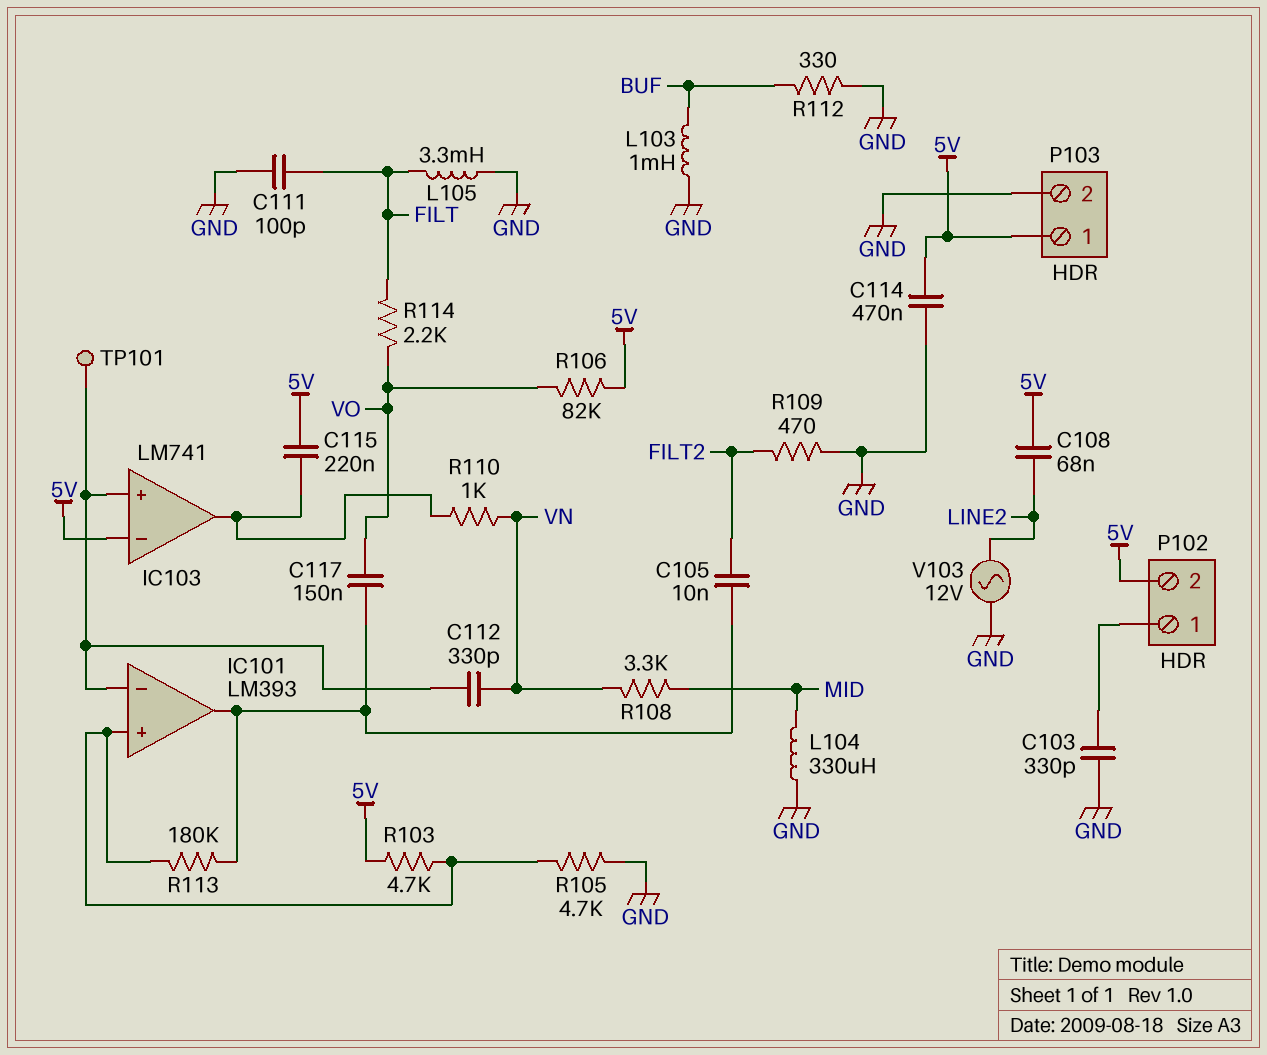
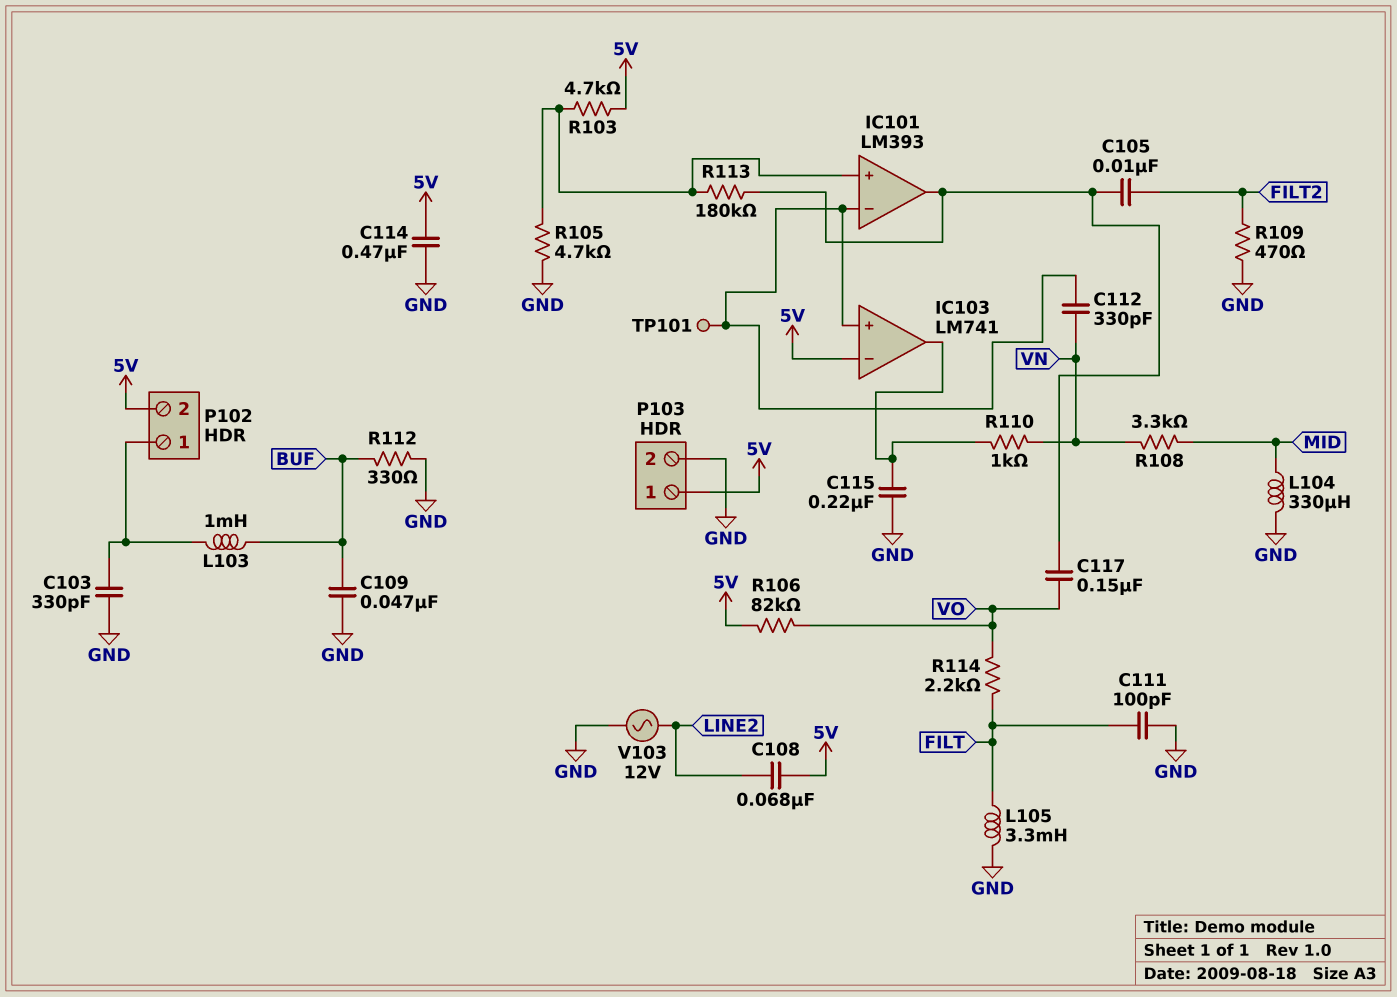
C109: none -> 47nF (BUF, GND)
C115: 220nF (5V, IC103/out) -> 220nF (GND, IC103/out)
L103: 1mH (BUF, GND) -> 1mH (BUF, P102/1)

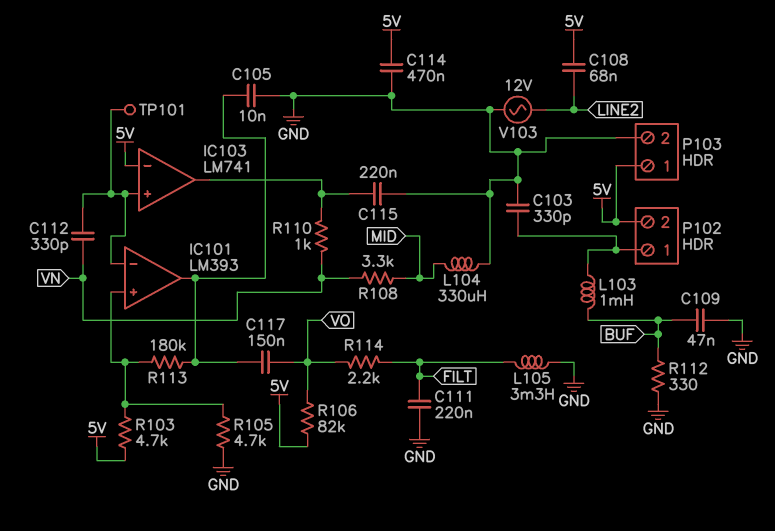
C105: 10nF (FILT2, IC101/out) -> 10nF (GND, IC101/out)
C111: 100pF (FILT, GND) -> 220nF (FILT, GND)
R109: 470 (FILT2, GND) -> none

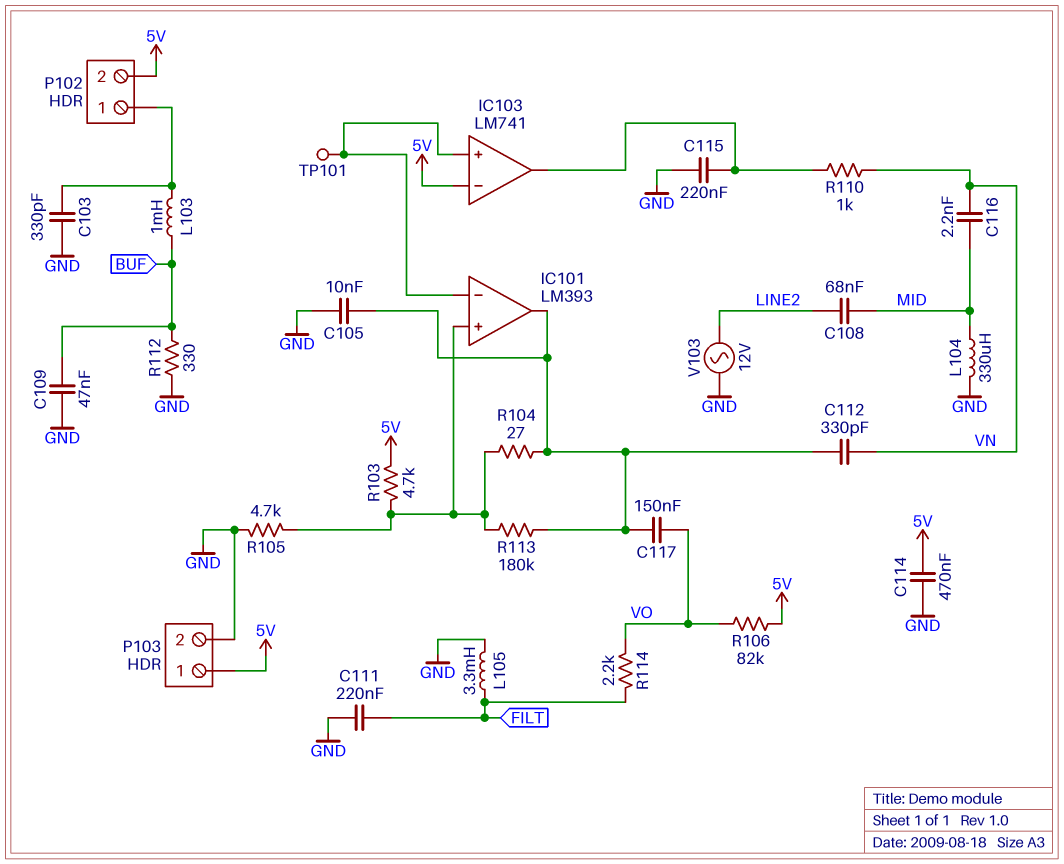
C108: 68nF (5V, LINE2) -> 68nF (LINE2, MID)
C112: 330pF (IC101/in-, VN) -> 330pF (IC101/out, VN)
C116: none -> 2.2nF (MID, VN)
R104: none -> 27 (IC101/in+, IC101/out)
R108: 3.3k (MID, VN) -> none

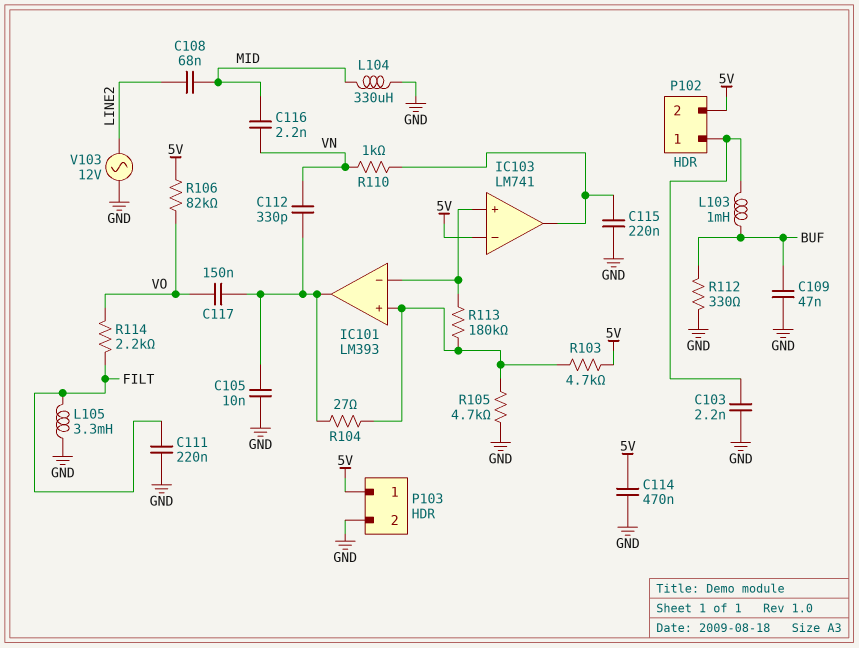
C103: 330pF (GND, P102/1) -> 2.2nF (GND, P102/1)
R113: 180k (IC101/in+, IC101/out) -> 180k (IC101/in+, IC101/in-)
TP101: test point (IC101/in-) -> none

